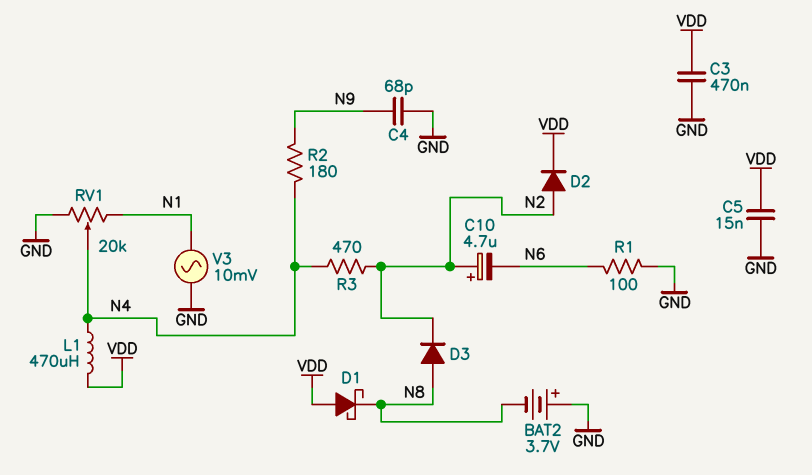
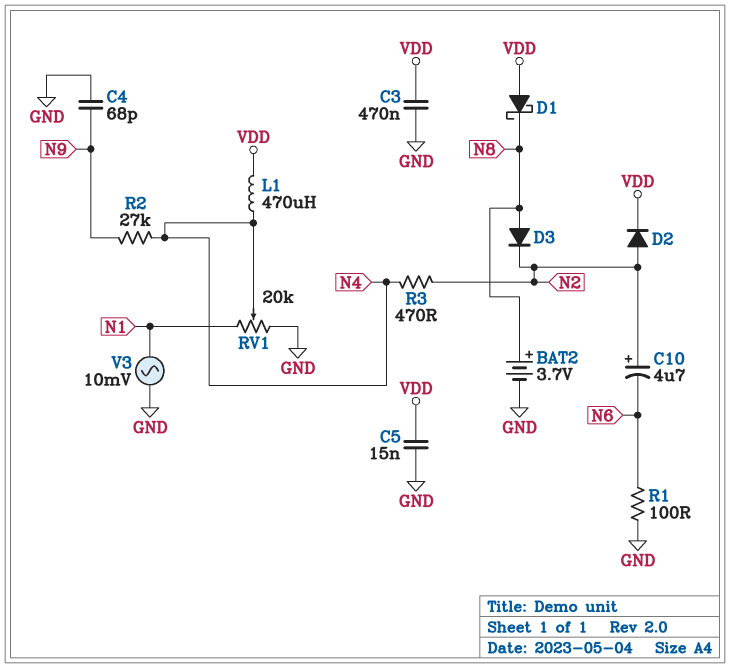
BAT2: 3.7V (plus GND, minus N8) -> 3.7V (plus N8, minus GND)
R2: 180 (N4, N9) -> 27k (N4, N9)

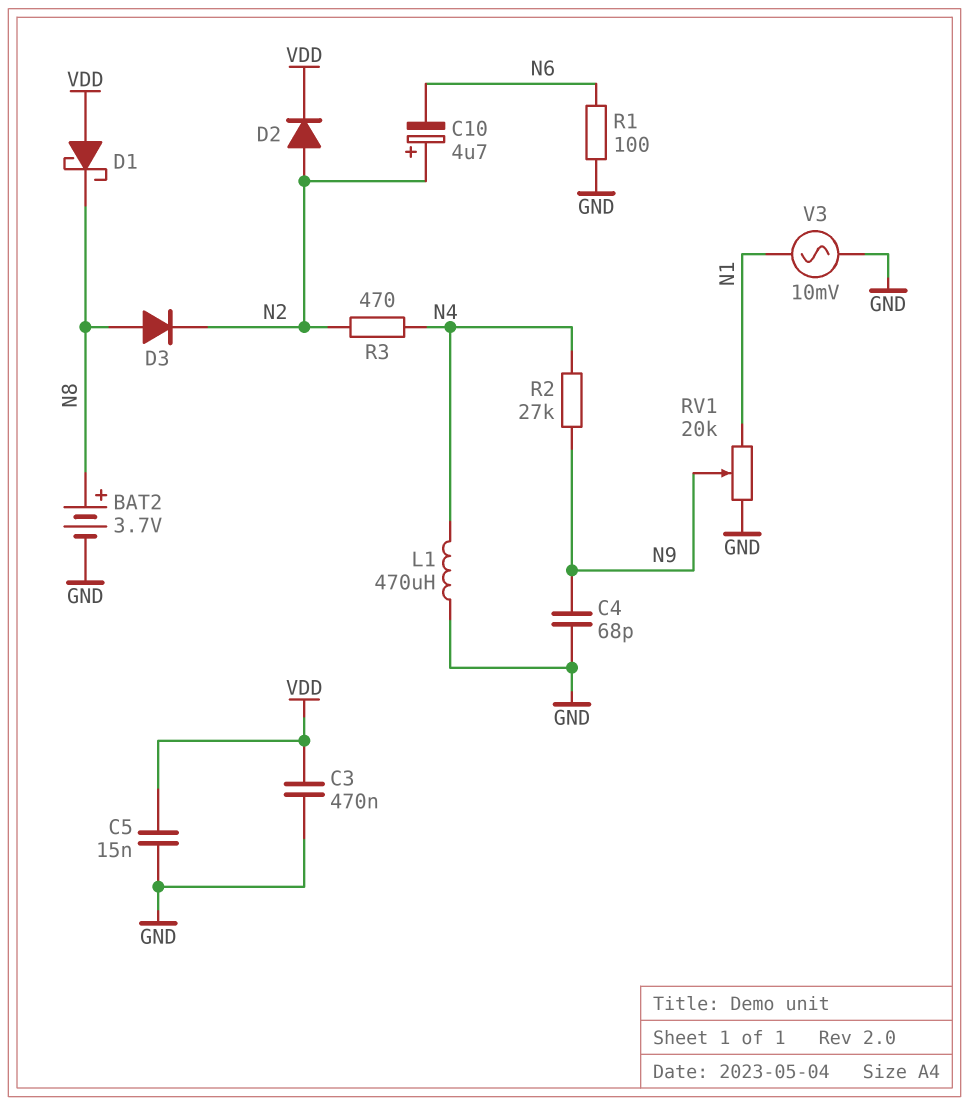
L1: 470uH (N4, VDD) -> 470uH (GND, N4)
RV1: 20k (GND, N1, wiper N4) -> 20k (GND, N1, wiper N9)

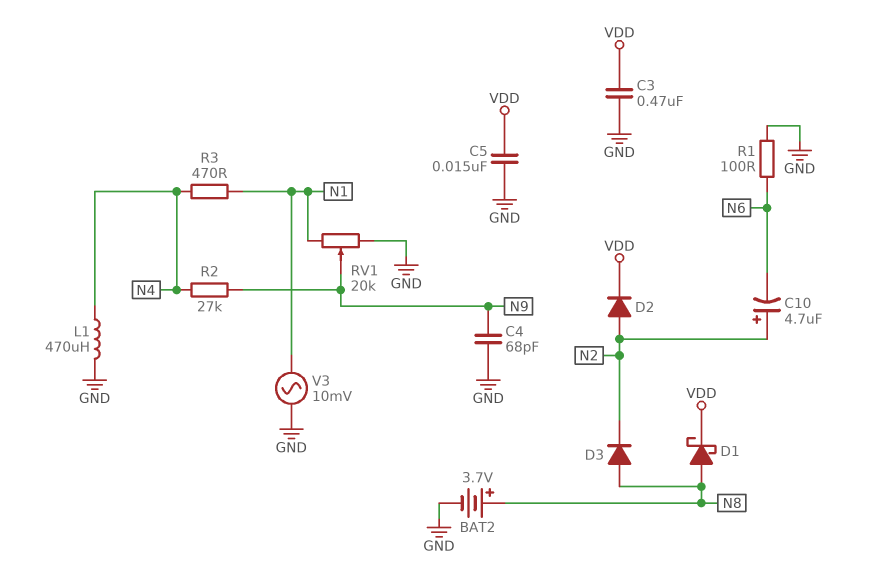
D1: schottky (A VDD, K N8) -> schottky (A N8, K VDD)
R3: 470 (N2, N4) -> 470 (N1, N4)

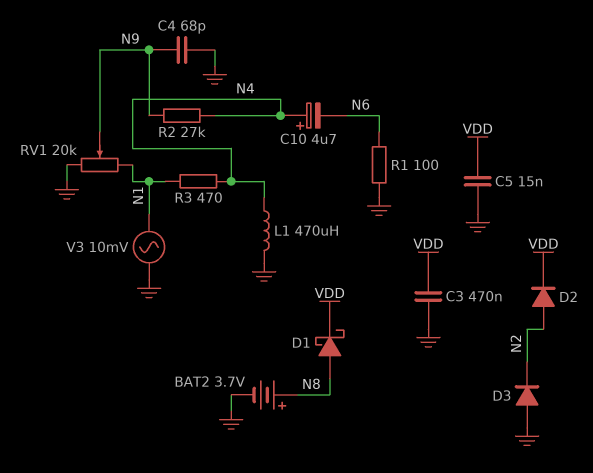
C10: 4.7uF (plus N2, minus N6) -> 4.7uF (plus N4, minus N6)
D3: diode (A N8, K N2) -> diode (A GND, K N2)

